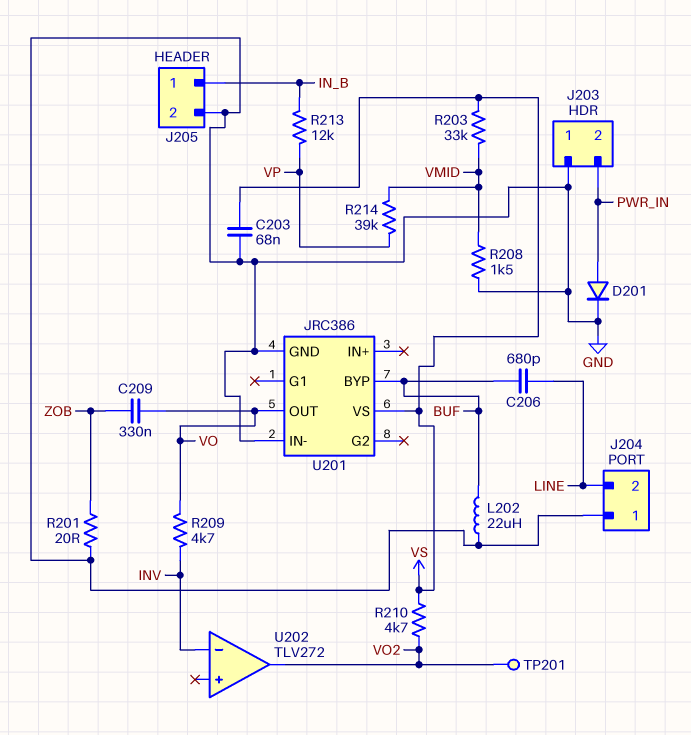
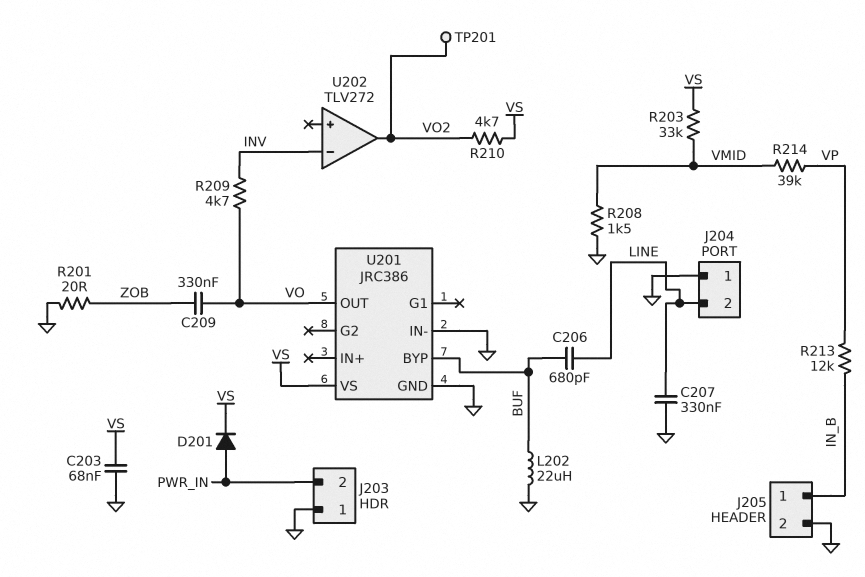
C207: none -> 330nF (GND, LINE)
D201: diode (A PWR_IN, K GND) -> diode (A PWR_IN, K VS)

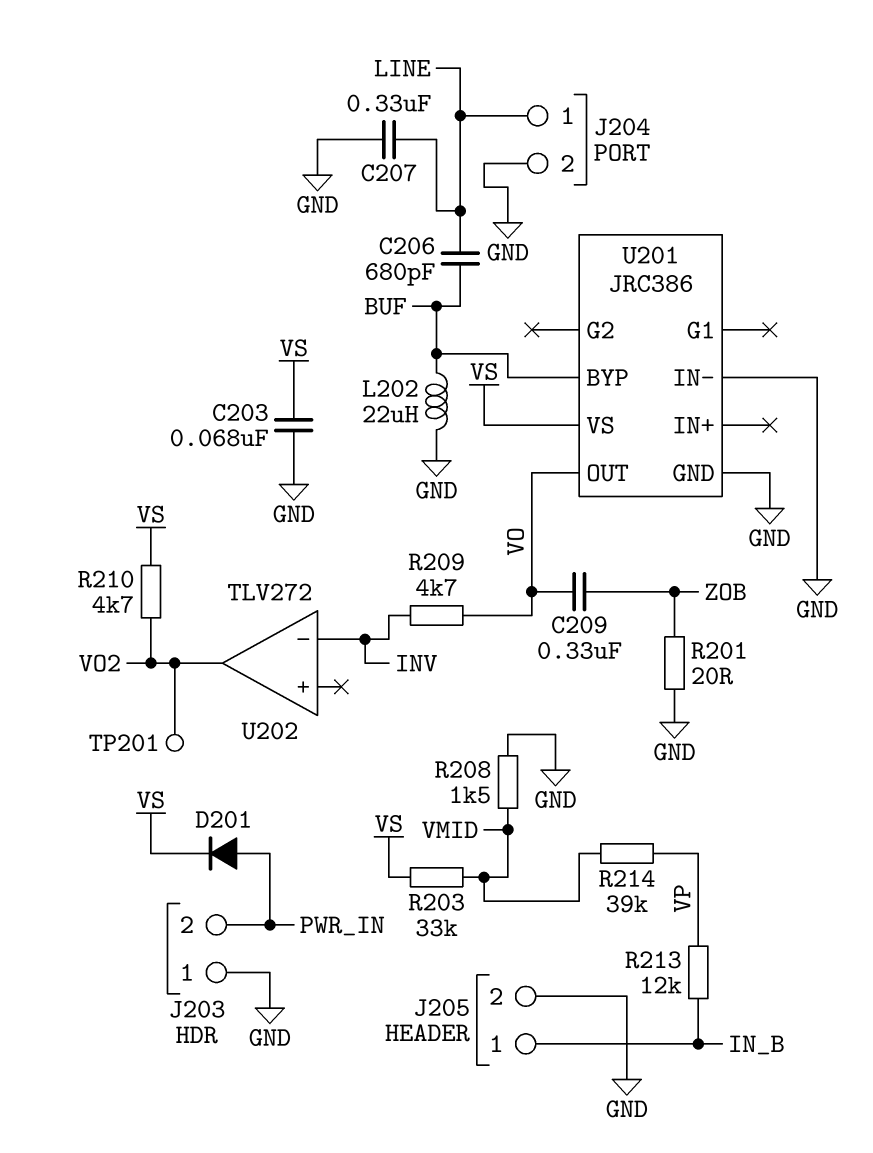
J204 pin 1: GND -> LINE
J204 pin 2: LINE -> GND

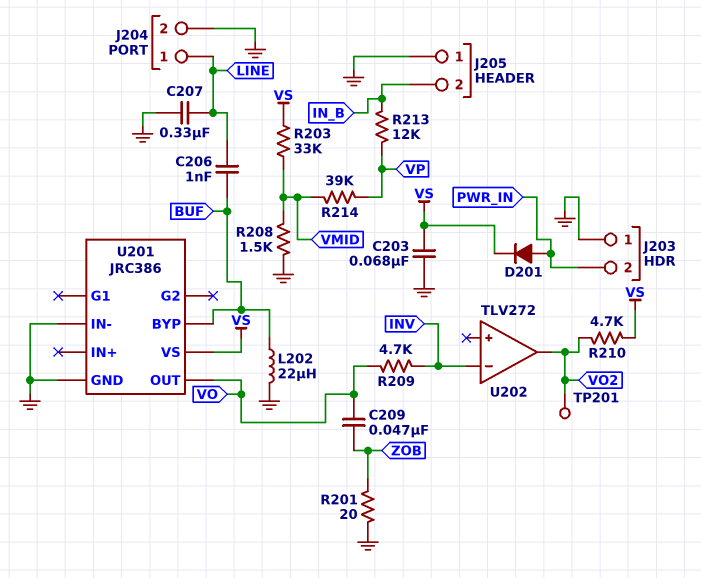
C206: 680pF (BUF, LINE) -> 1nF (BUF, LINE)
C209: 330nF (VO, ZOB) -> 47nF (VO, ZOB)
J205 pin 1: IN_B -> GND
J205 pin 2: GND -> IN_B

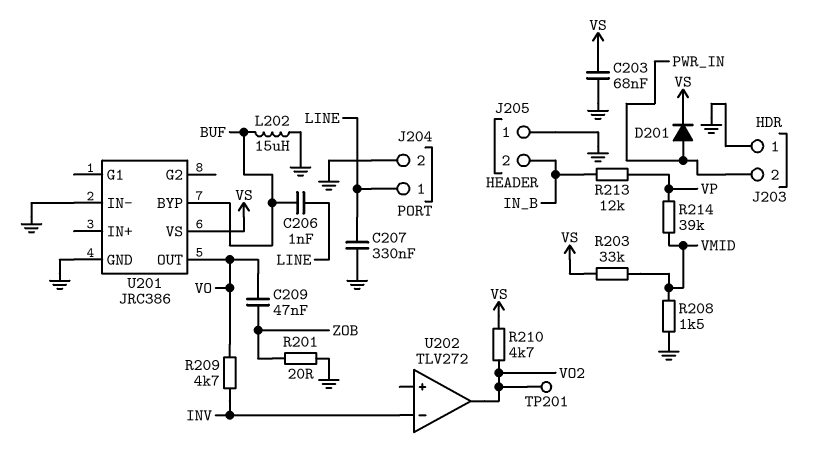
L202: 22uH (BUF, GND) -> 15uH (BUF, GND)

